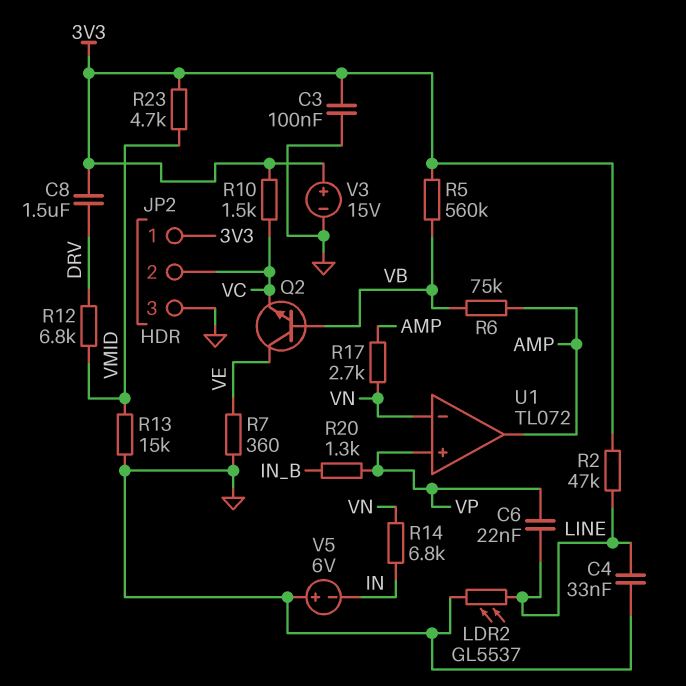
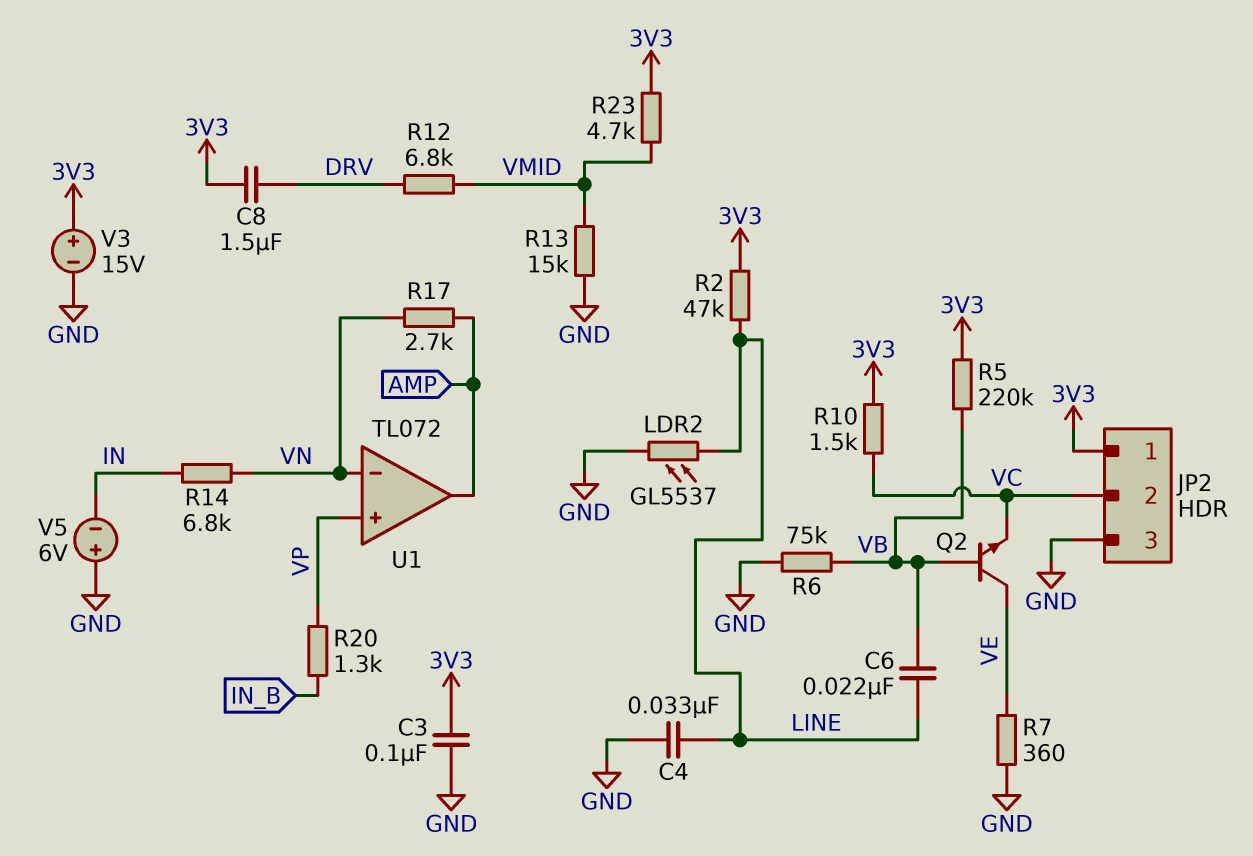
C6: 22nF (LINE, VP) -> 22nF (LINE, VB)
R5: 560k (3V3, VB) -> 220k (3V3, VB)
R6: 75k (AMP, VB) -> 75k (GND, VB)

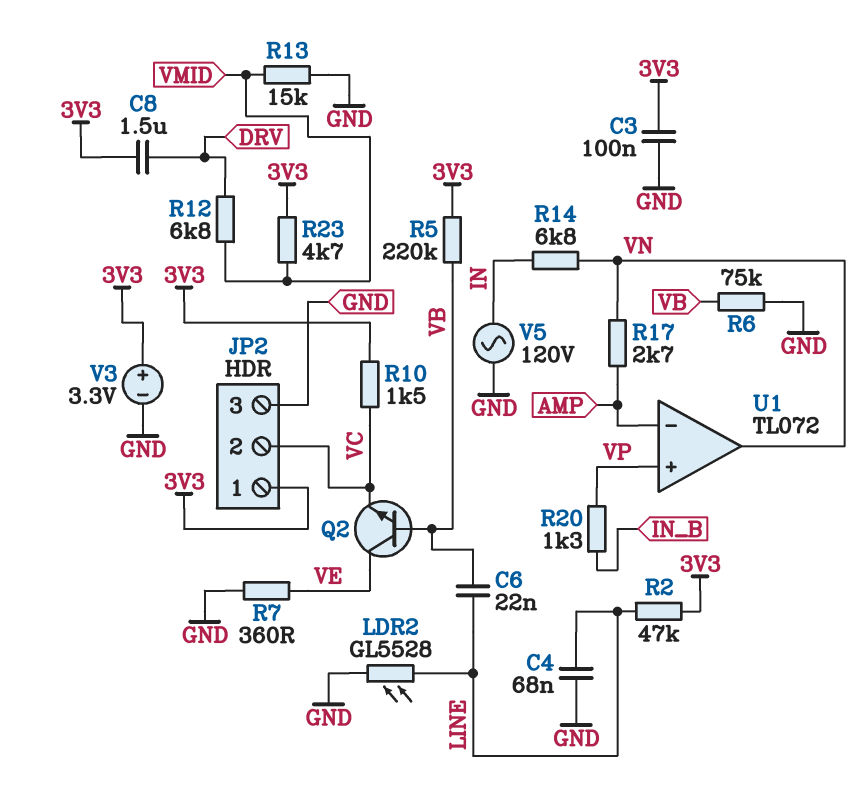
C4: 33nF (GND, LINE) -> 68nF (GND, LINE)
LDR2: GL5537 (GND, LINE) -> GL5528 (GND, LINE)
U1 pin in-: VN -> AMP
U1 pin out: AMP -> VN
V3: 15V (plus 3V3, minus GND) -> 3.3V (plus 3V3, minus GND)
V5: 6V (plus GND, minus IN) -> AC 120V (GND, IN)

